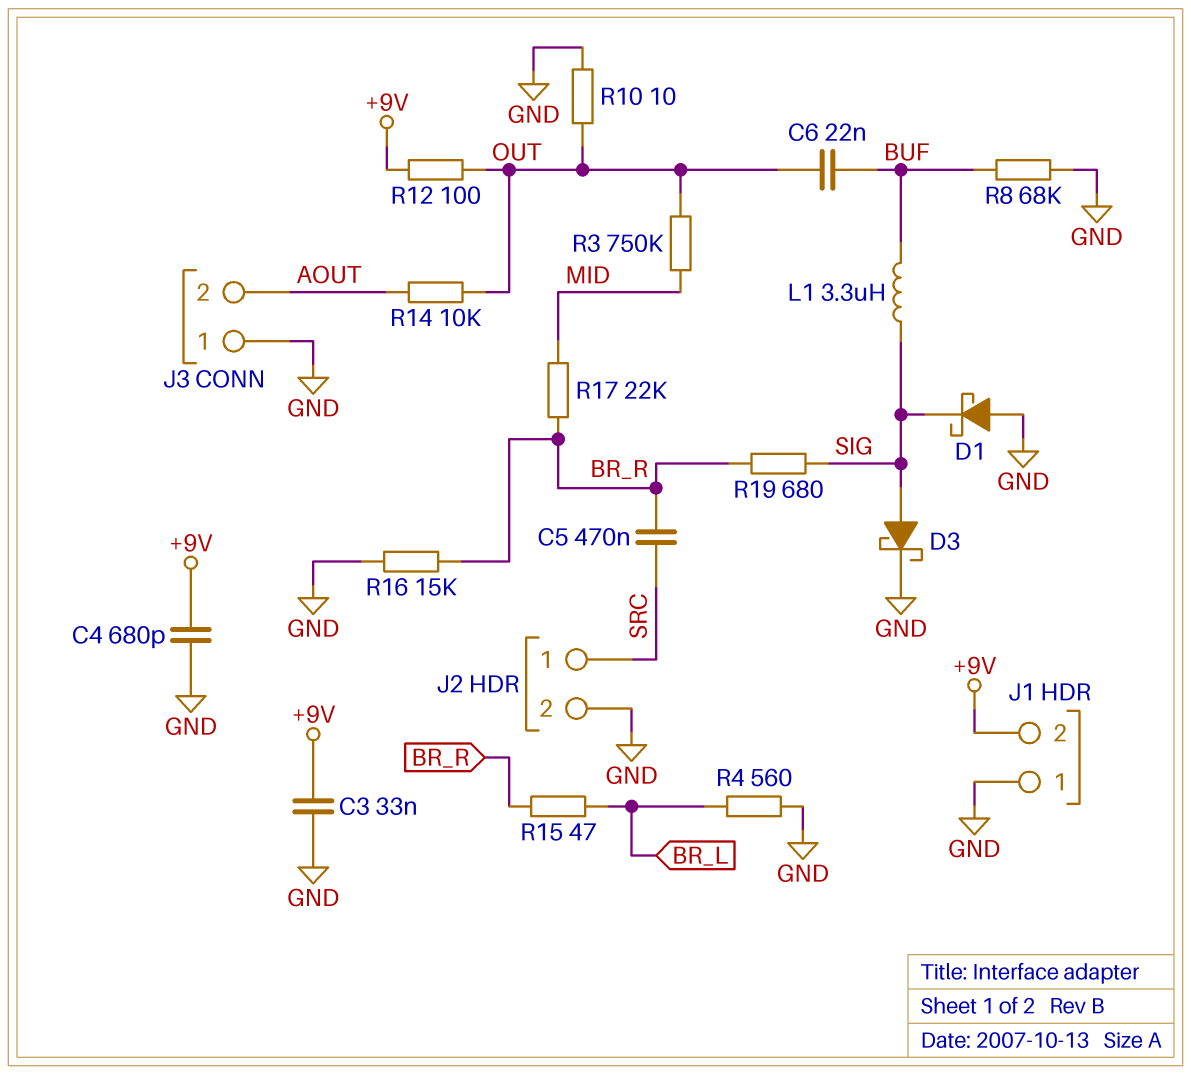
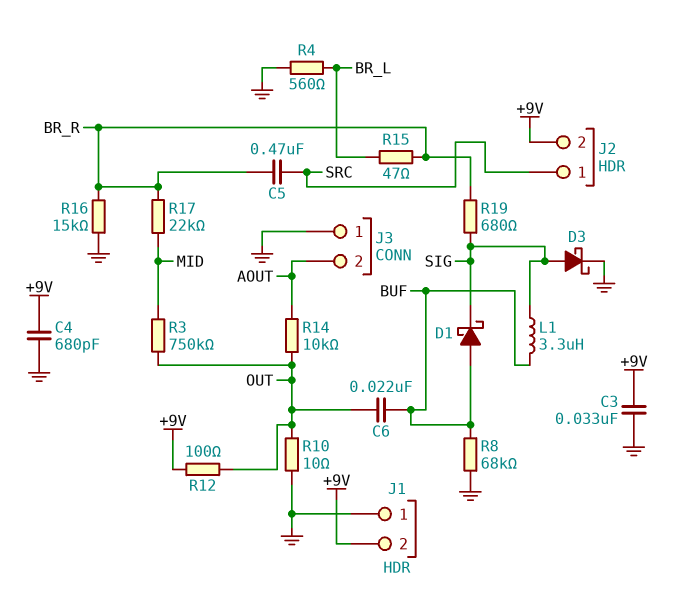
D1: schottky (A GND, K SIG) -> schottky (A BUF, K SIG)
J2 pin 2: GND -> +9V

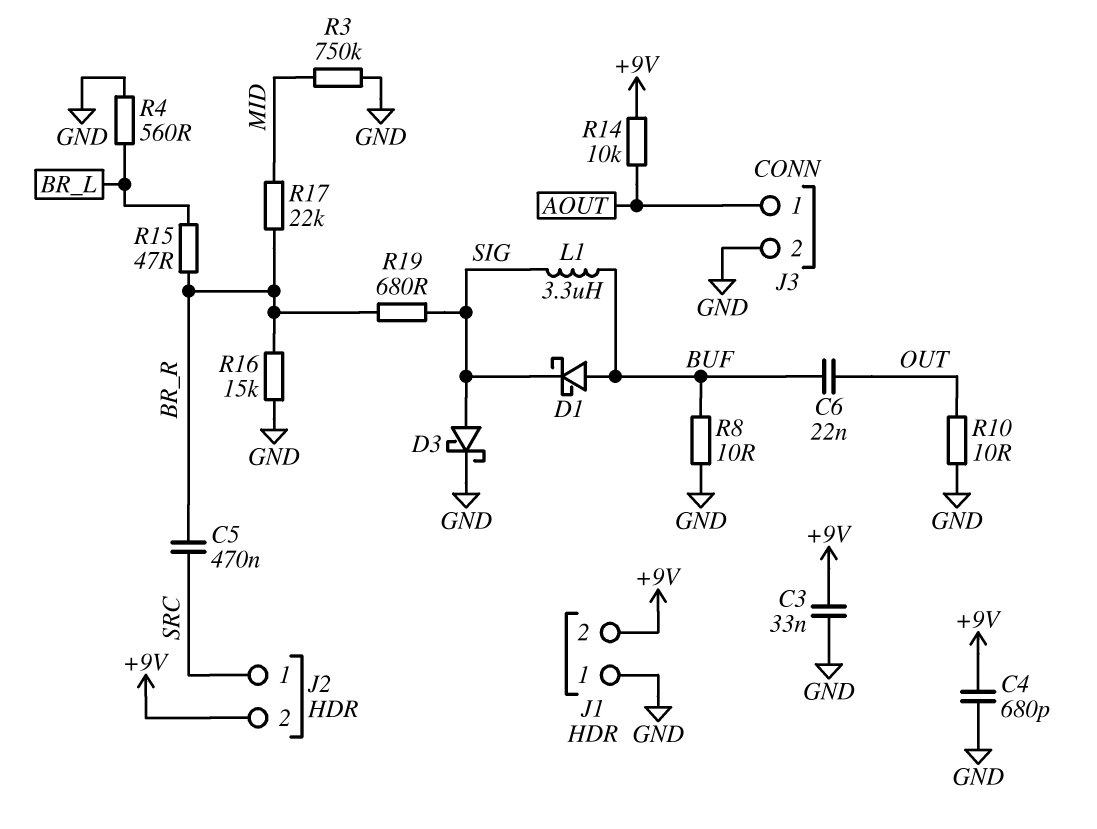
J3 pin 1: GND -> AOUT
J3 pin 2: AOUT -> GND
R3: 750k (MID, OUT) -> 750k (GND, MID)
R8: 68k (BUF, GND) -> 10 (BUF, GND)
R12: 100 (+9V, OUT) -> none
R14: 10k (AOUT, OUT) -> 10k (+9V, AOUT)

